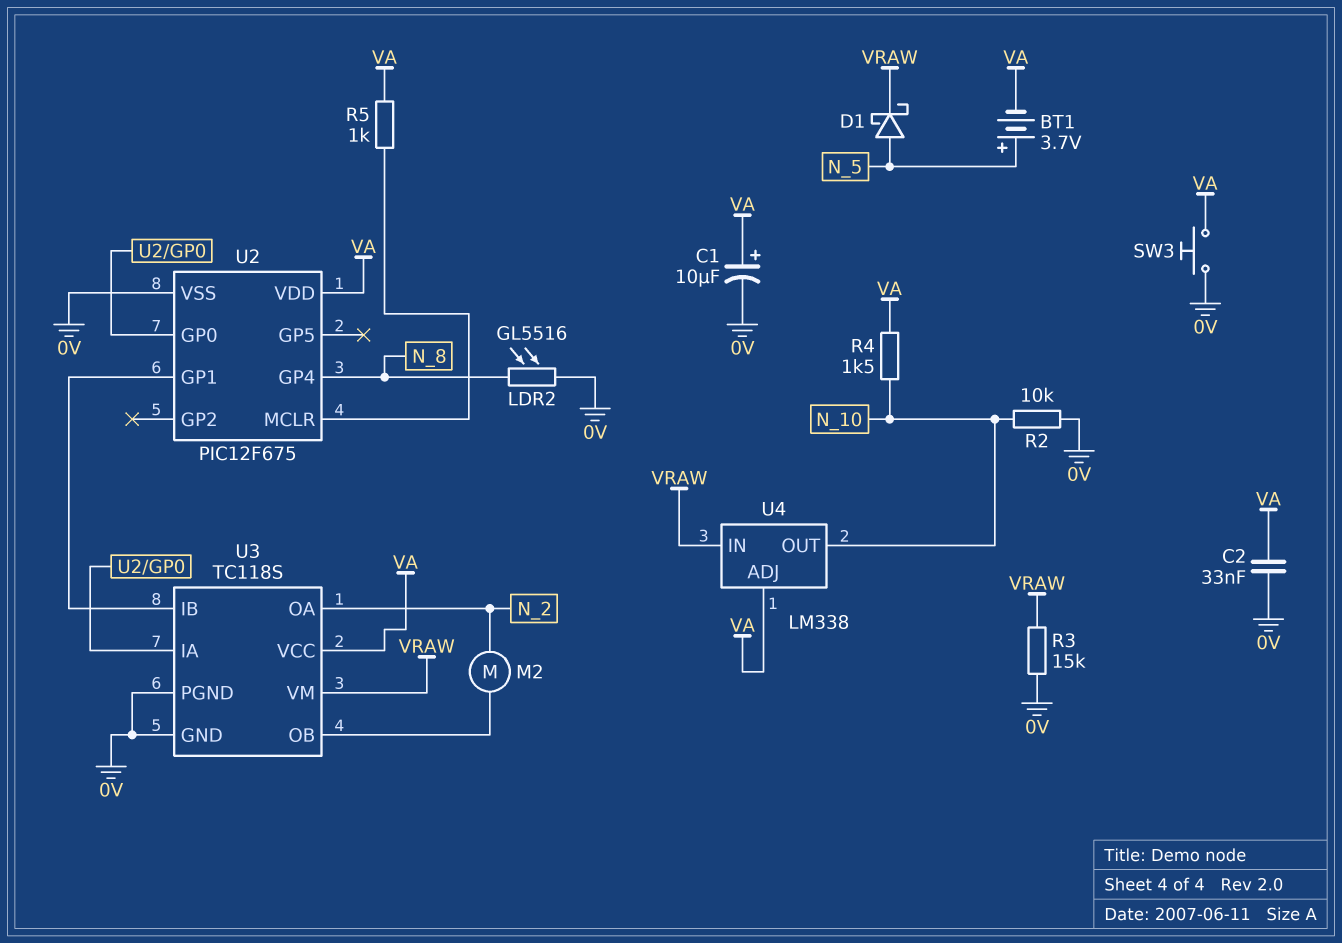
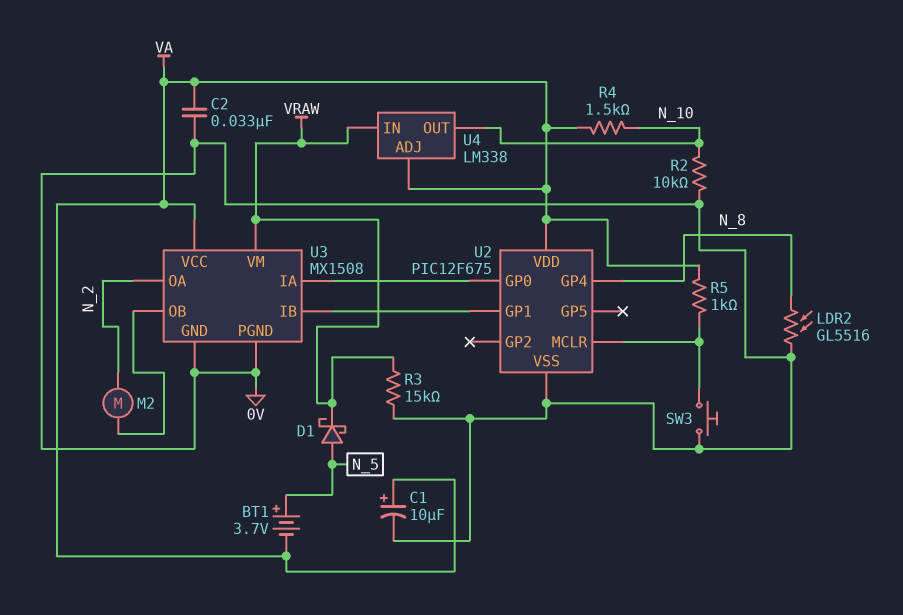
SW3: button (0V, VA) -> button (0V, U2/MCLR)
U3: TC118S -> MX1508

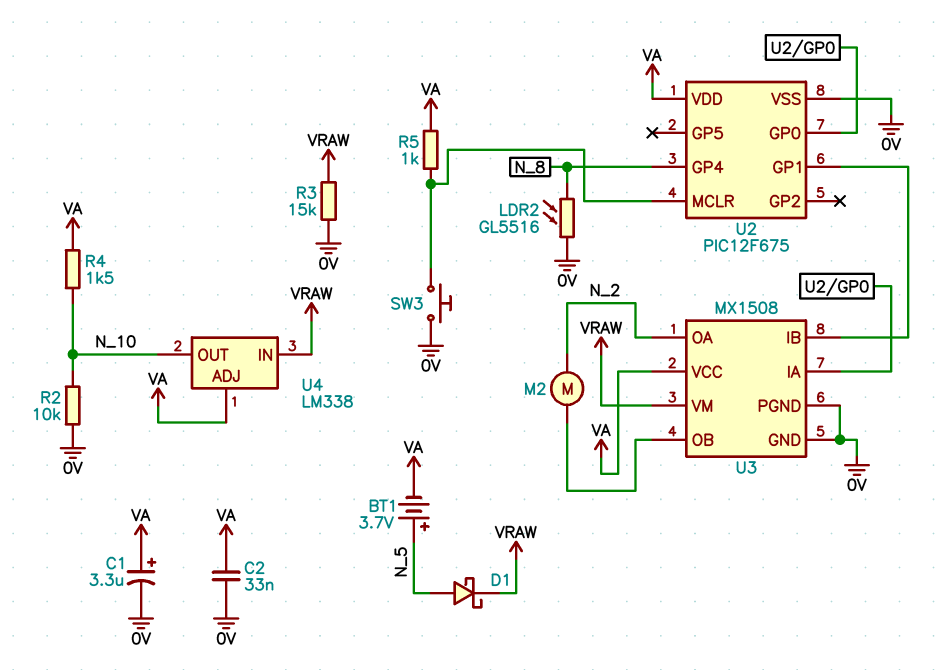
C1: 10uF (plus VA, minus 0V) -> 3.3uF (plus VA, minus 0V)

